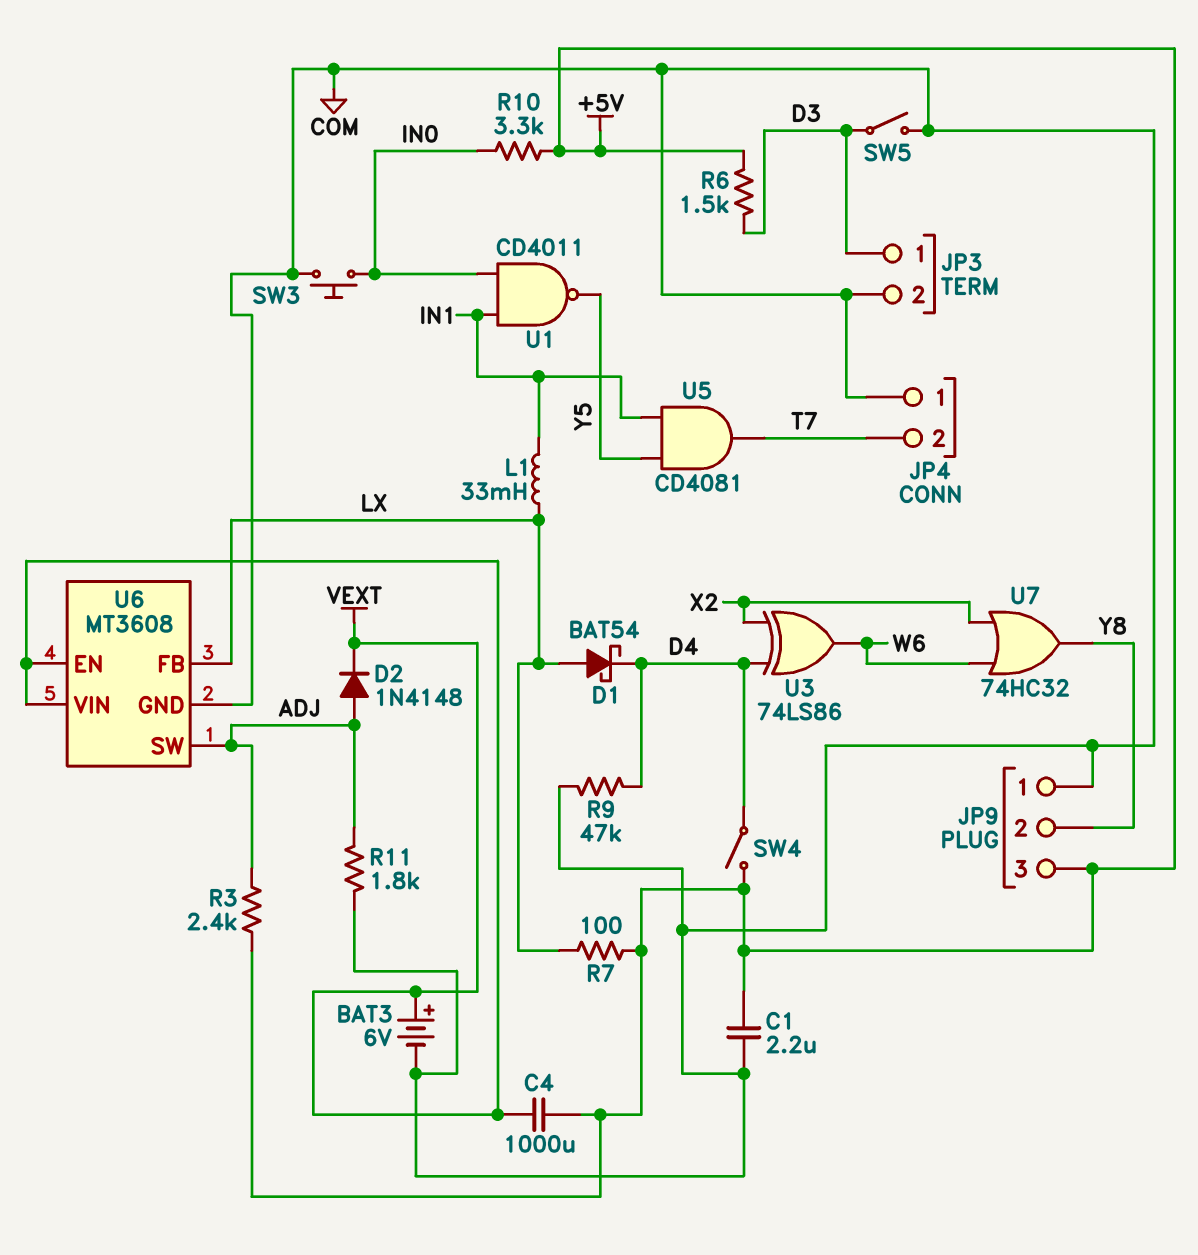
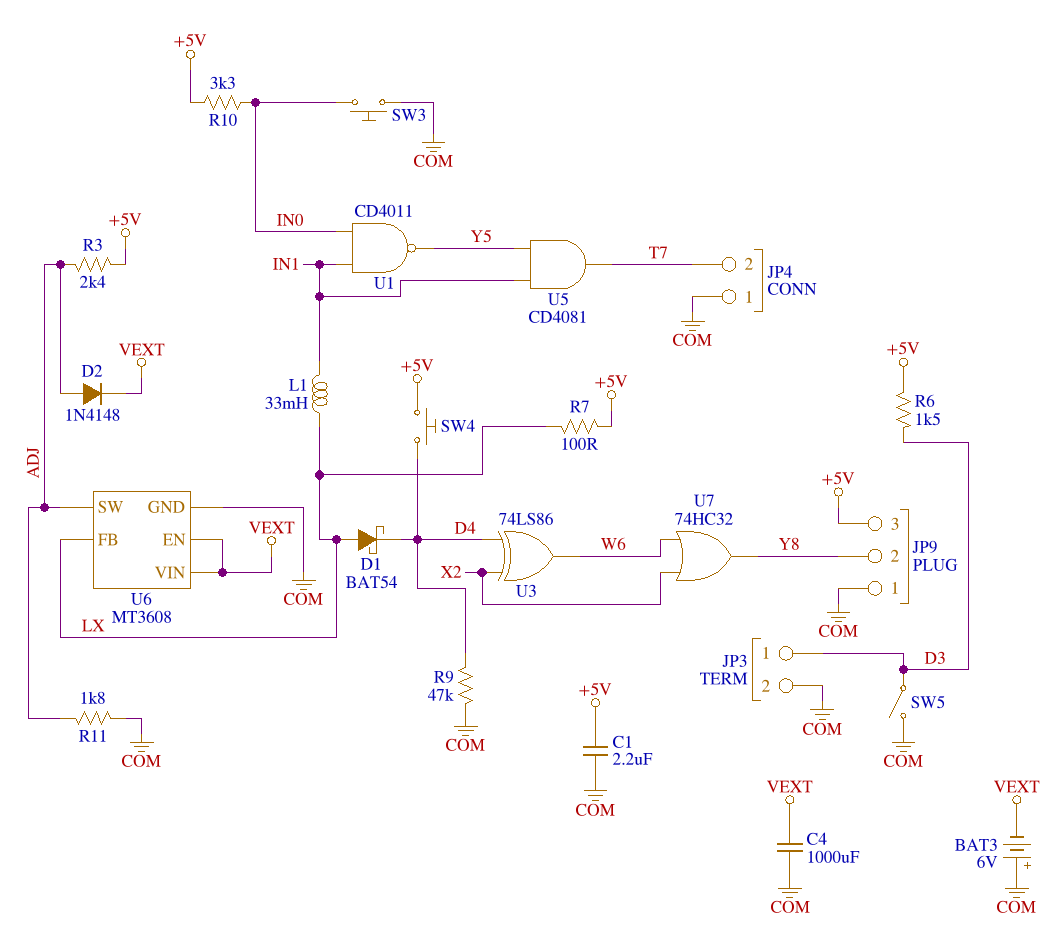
BAT3: 6V (plus VEXT, minus COM) -> 6V (plus COM, minus VEXT)
C4: 1000uF (+5V, VEXT) -> 1000uF (COM, VEXT)
SW4: switch (+5V, D4) -> button (+5V, D4)

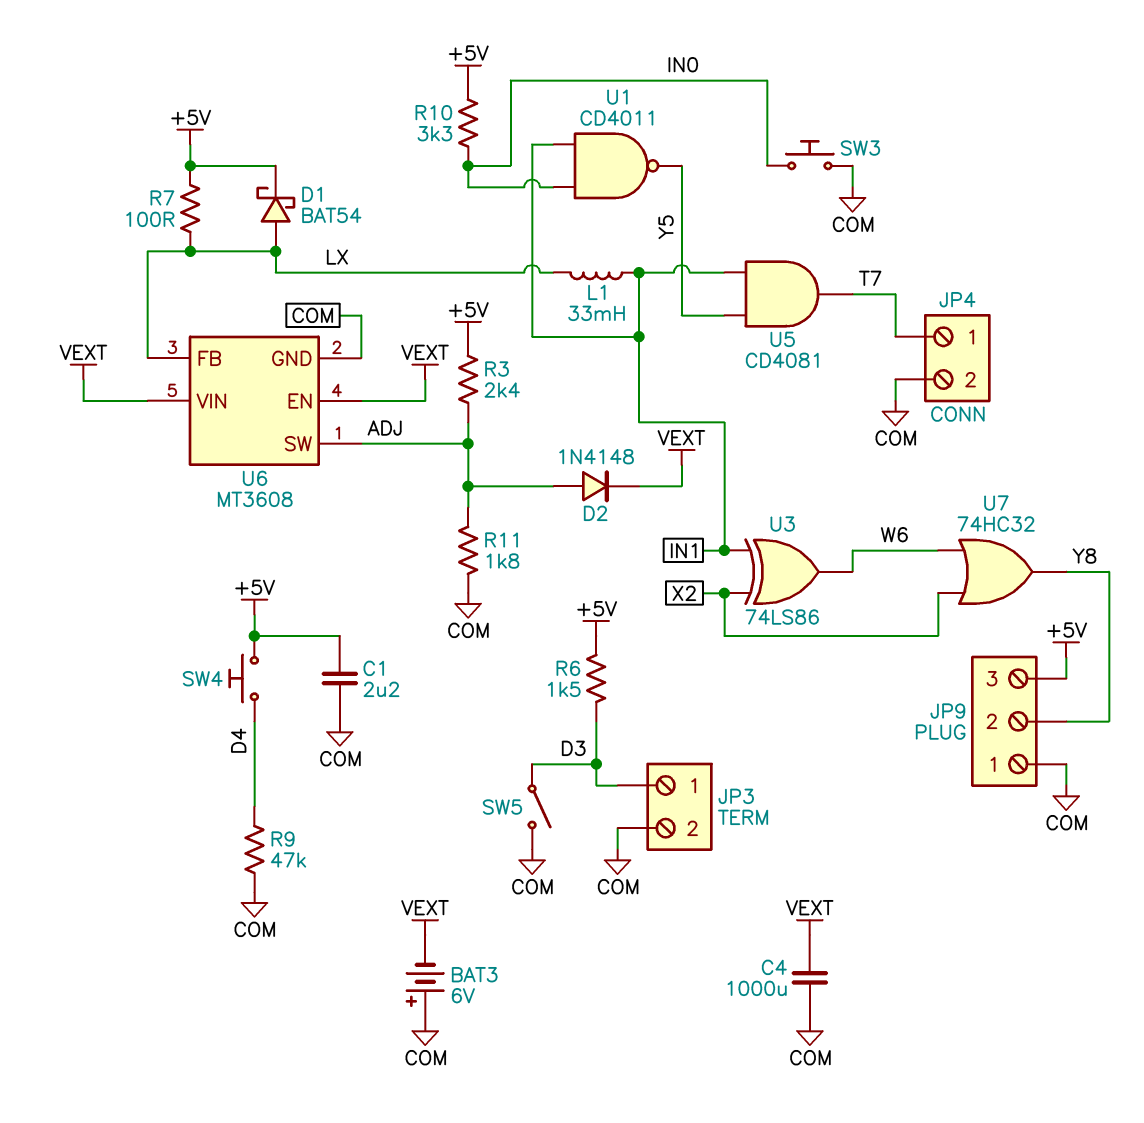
D1: schottky BAT54 (A LX, K D4) -> schottky BAT54 (A LX, K +5V)
JP4 pin 1: COM -> T7
JP4 pin 2: T7 -> COM
U3: XOR 74LS86 (in D4, in X2, out W6) -> XOR 74LS86 (in IN1, in X2, out W6)

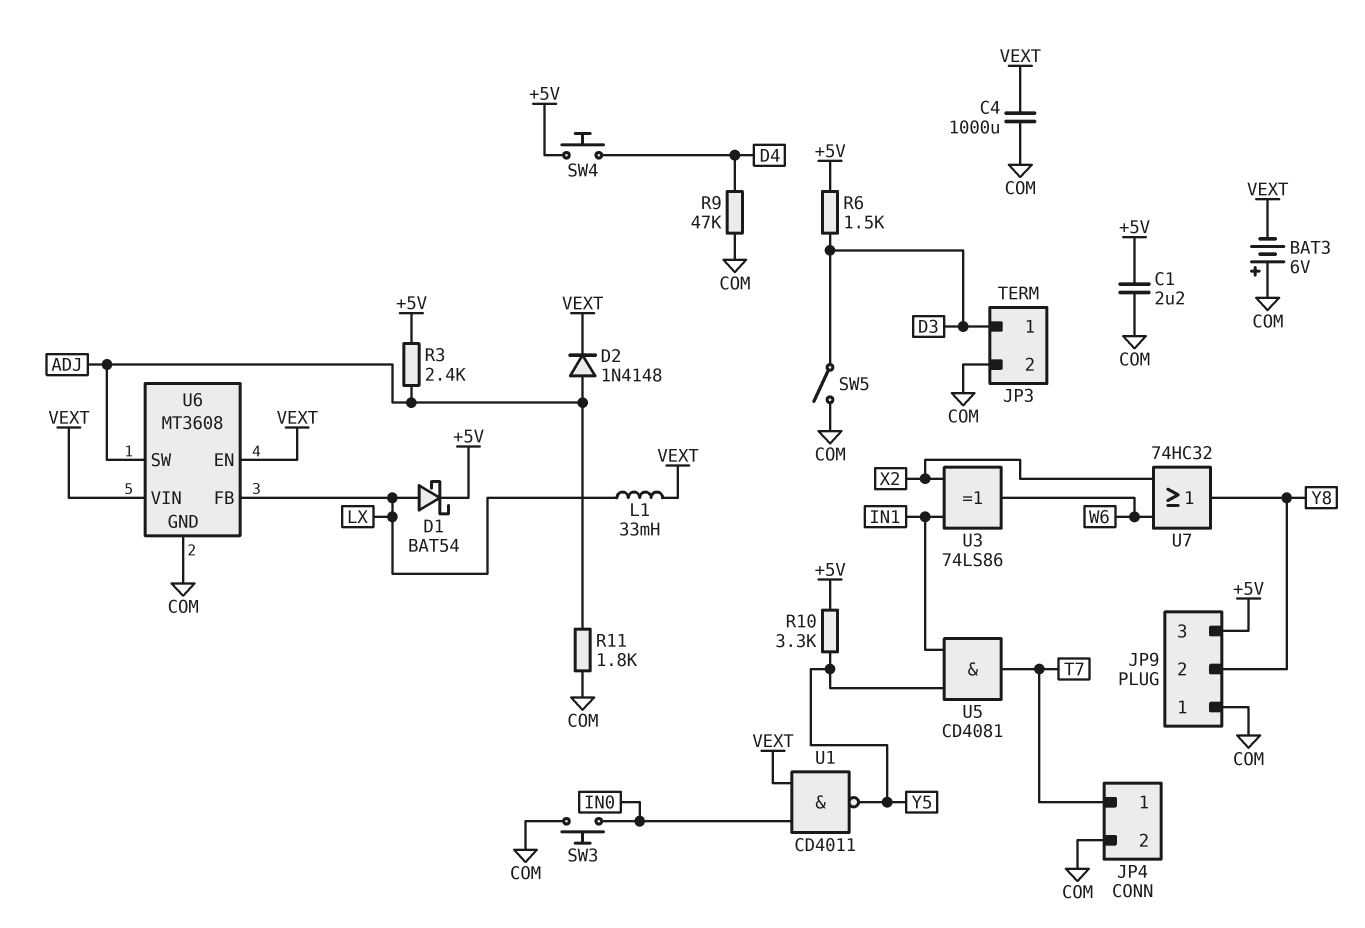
L1: 33mH (IN1, LX) -> 33mH (LX, VEXT)
R7: 100 (+5V, LX) -> none
R10: 3.3k (+5V, IN0) -> 3.3k (+5V, Y5)
U1: NAND CD4011 (in IN0, in IN1, out Y5) -> NAND CD4011 (in IN0, in VEXT, out Y5)

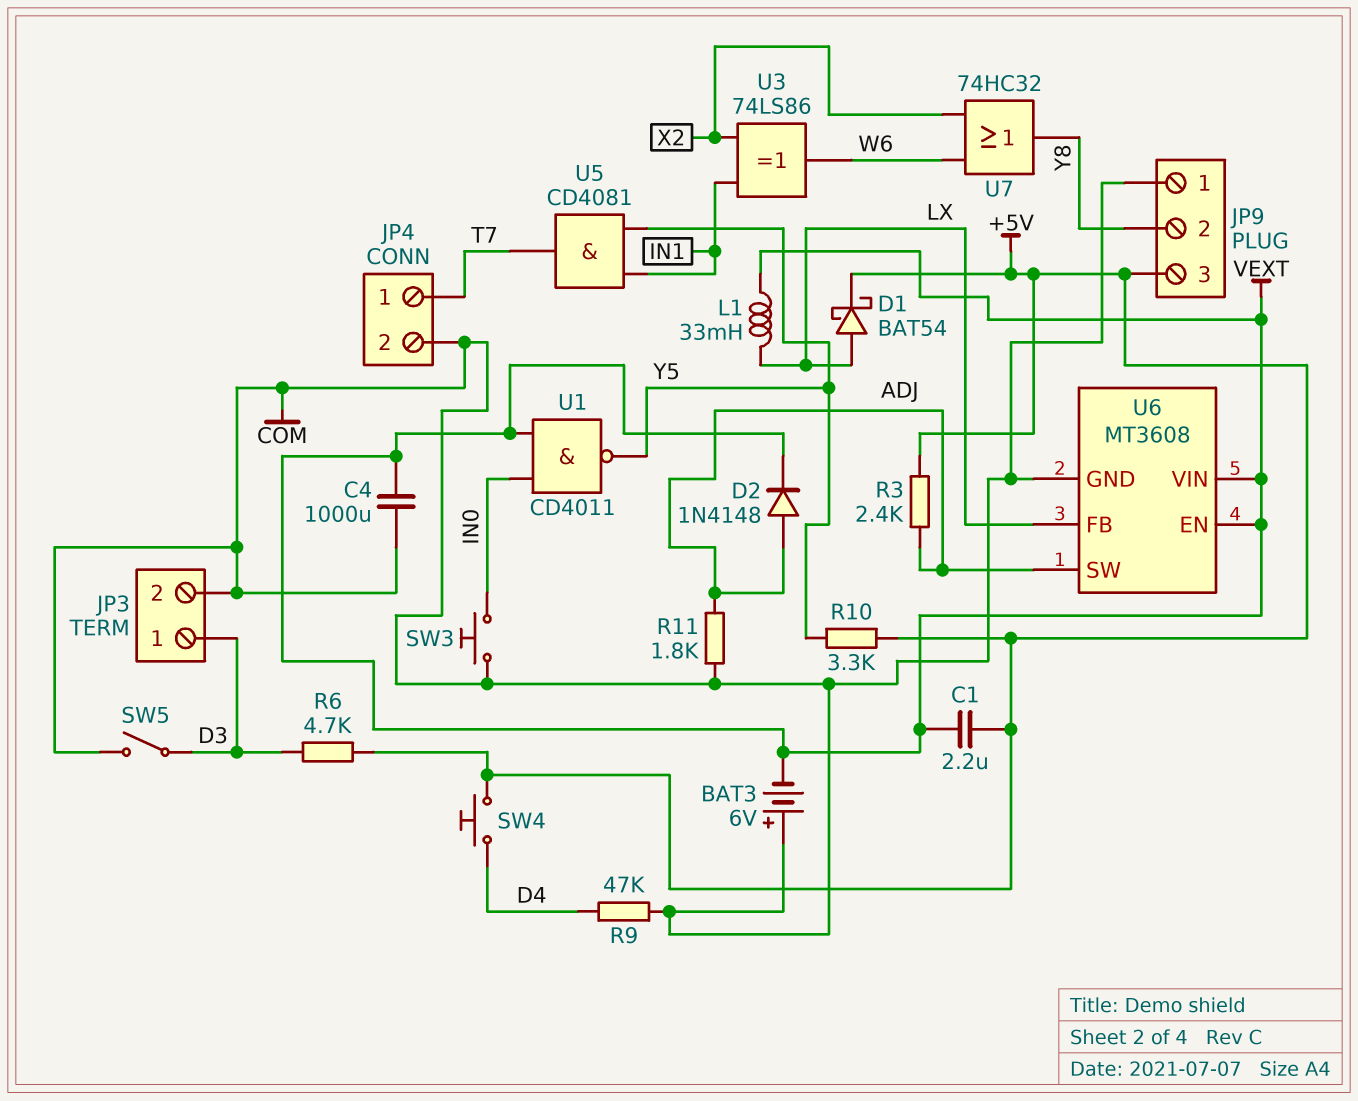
C1: 2.2uF (+5V, COM) -> 2.2uF (+5V, VEXT)
R6: 1.5k (+5V, D3) -> 4.7k (+5V, D3)

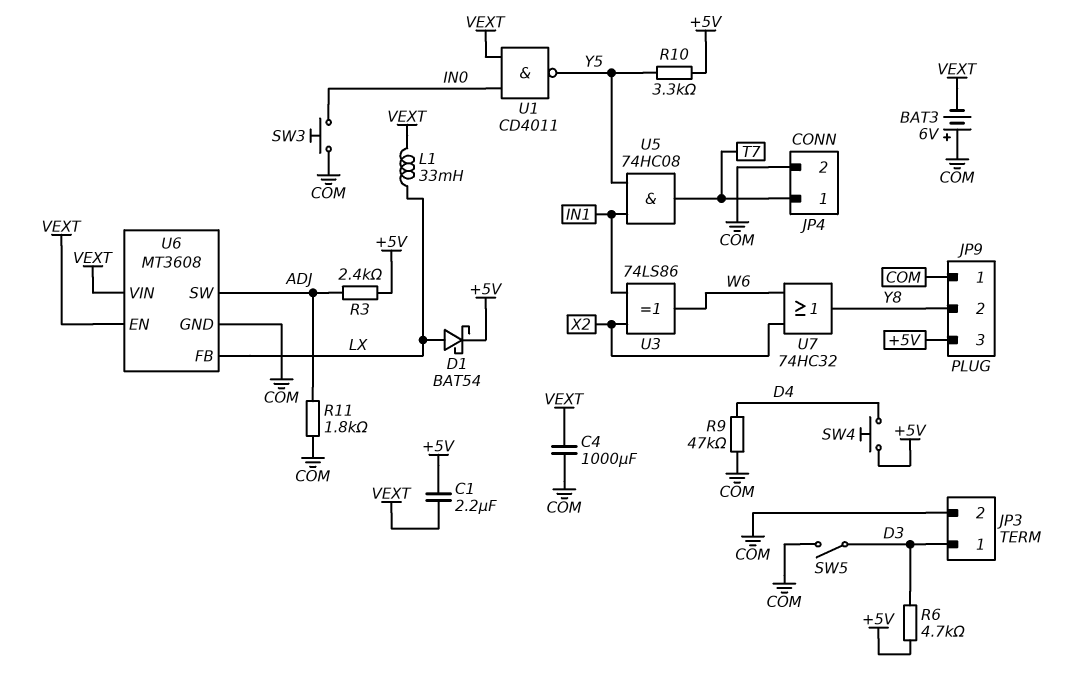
D2: diode 1N4148 (A ADJ, K VEXT) -> none
U5: AND CD4081 (in IN1, in Y5, out T7) -> AND 74HC08 (in IN1, in Y5, out T7)

